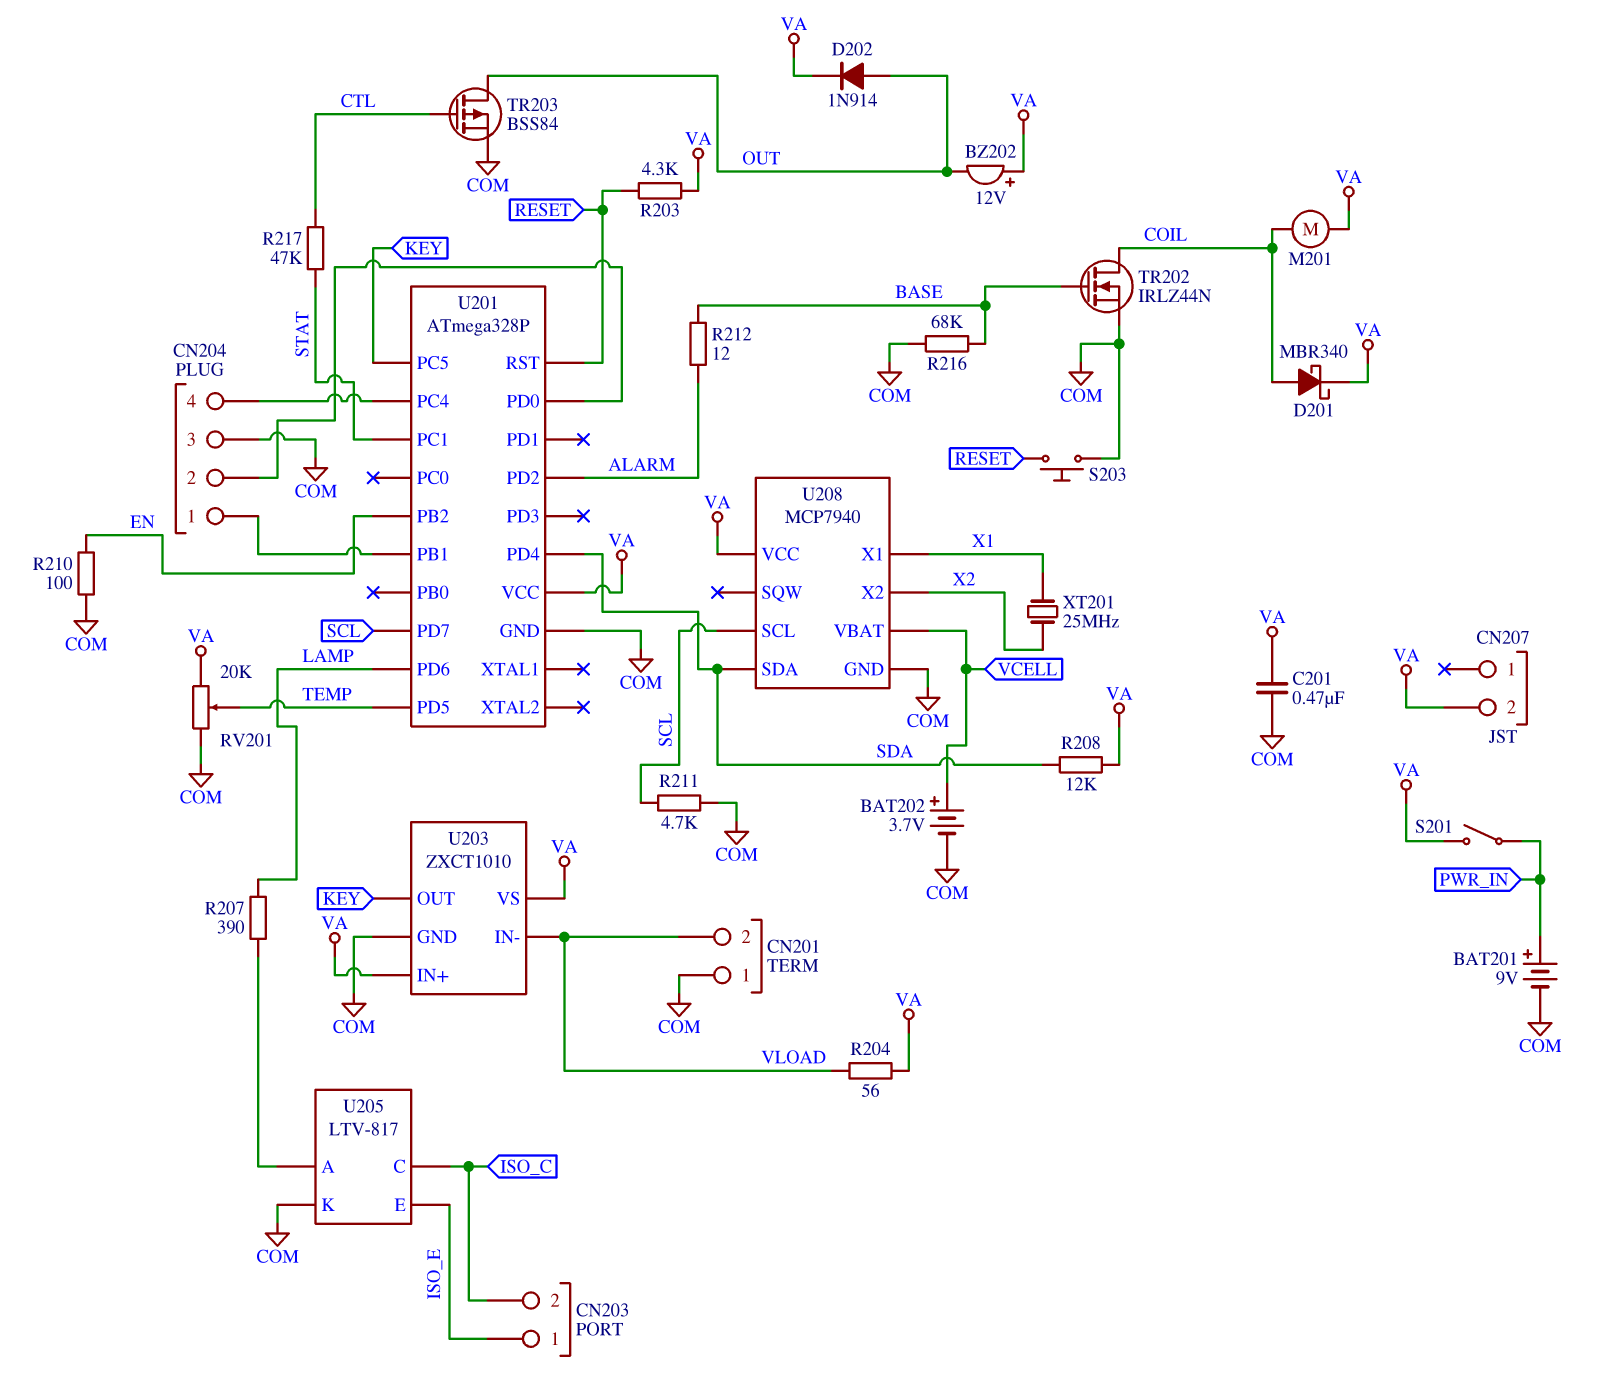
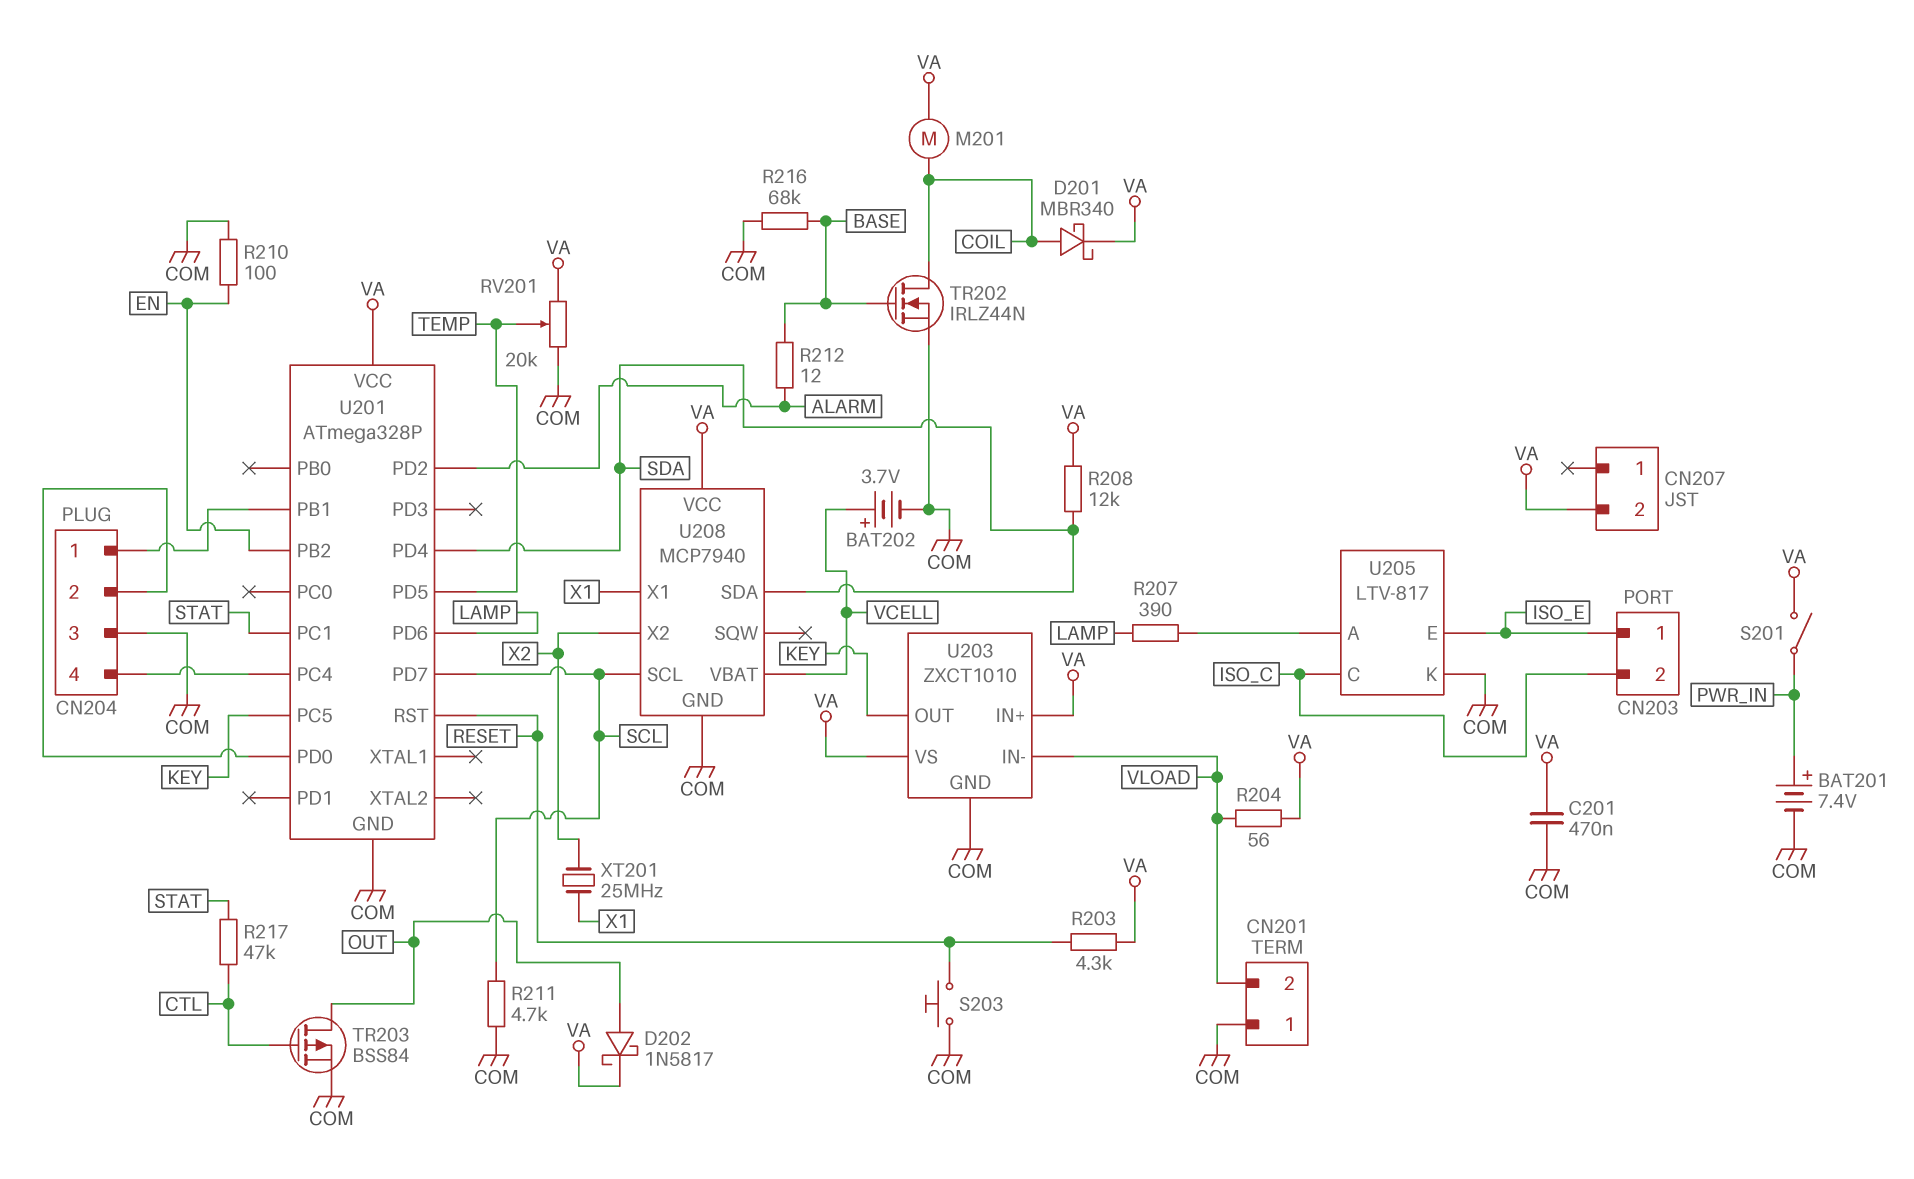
BAT201: 9V (plus PWR_IN, minus COM) -> 7.4V (plus PWR_IN, minus COM)
BZ202: buzzer 12V (plus VA, minus OUT) -> none
D202: diode 1N914 (A OUT, K VA) -> schottky 1N5817 (A OUT, K VA)

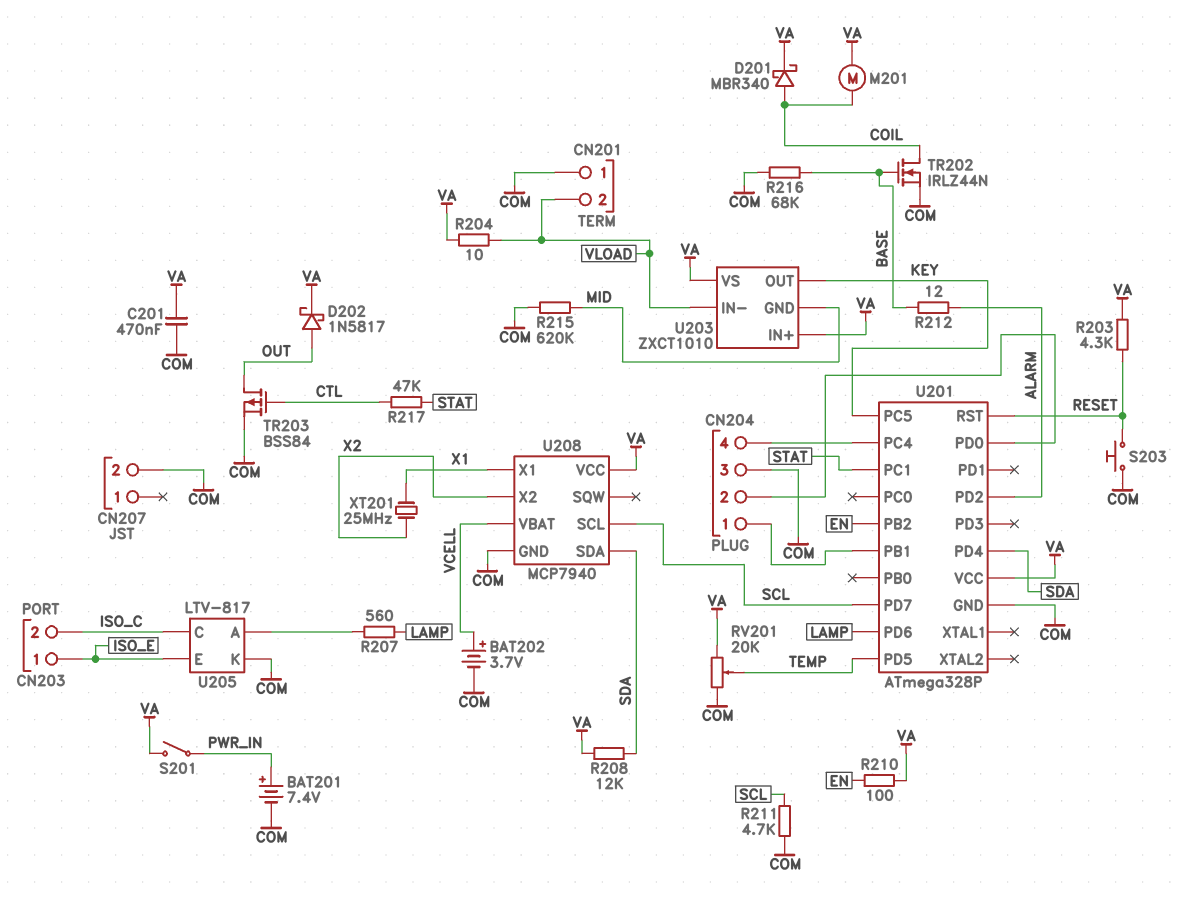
CN207 pin 2: VA -> COM
R204: 56 (VA, VLOAD) -> 10 (VA, VLOAD)
R207: 390 (LAMP, U205/A) -> 560 (LAMP, U205/A)
R210: 100 (COM, EN) -> 100 (EN, VA)
R215: none -> 620k (COM, MID)
U203 pin GND: COM -> MID

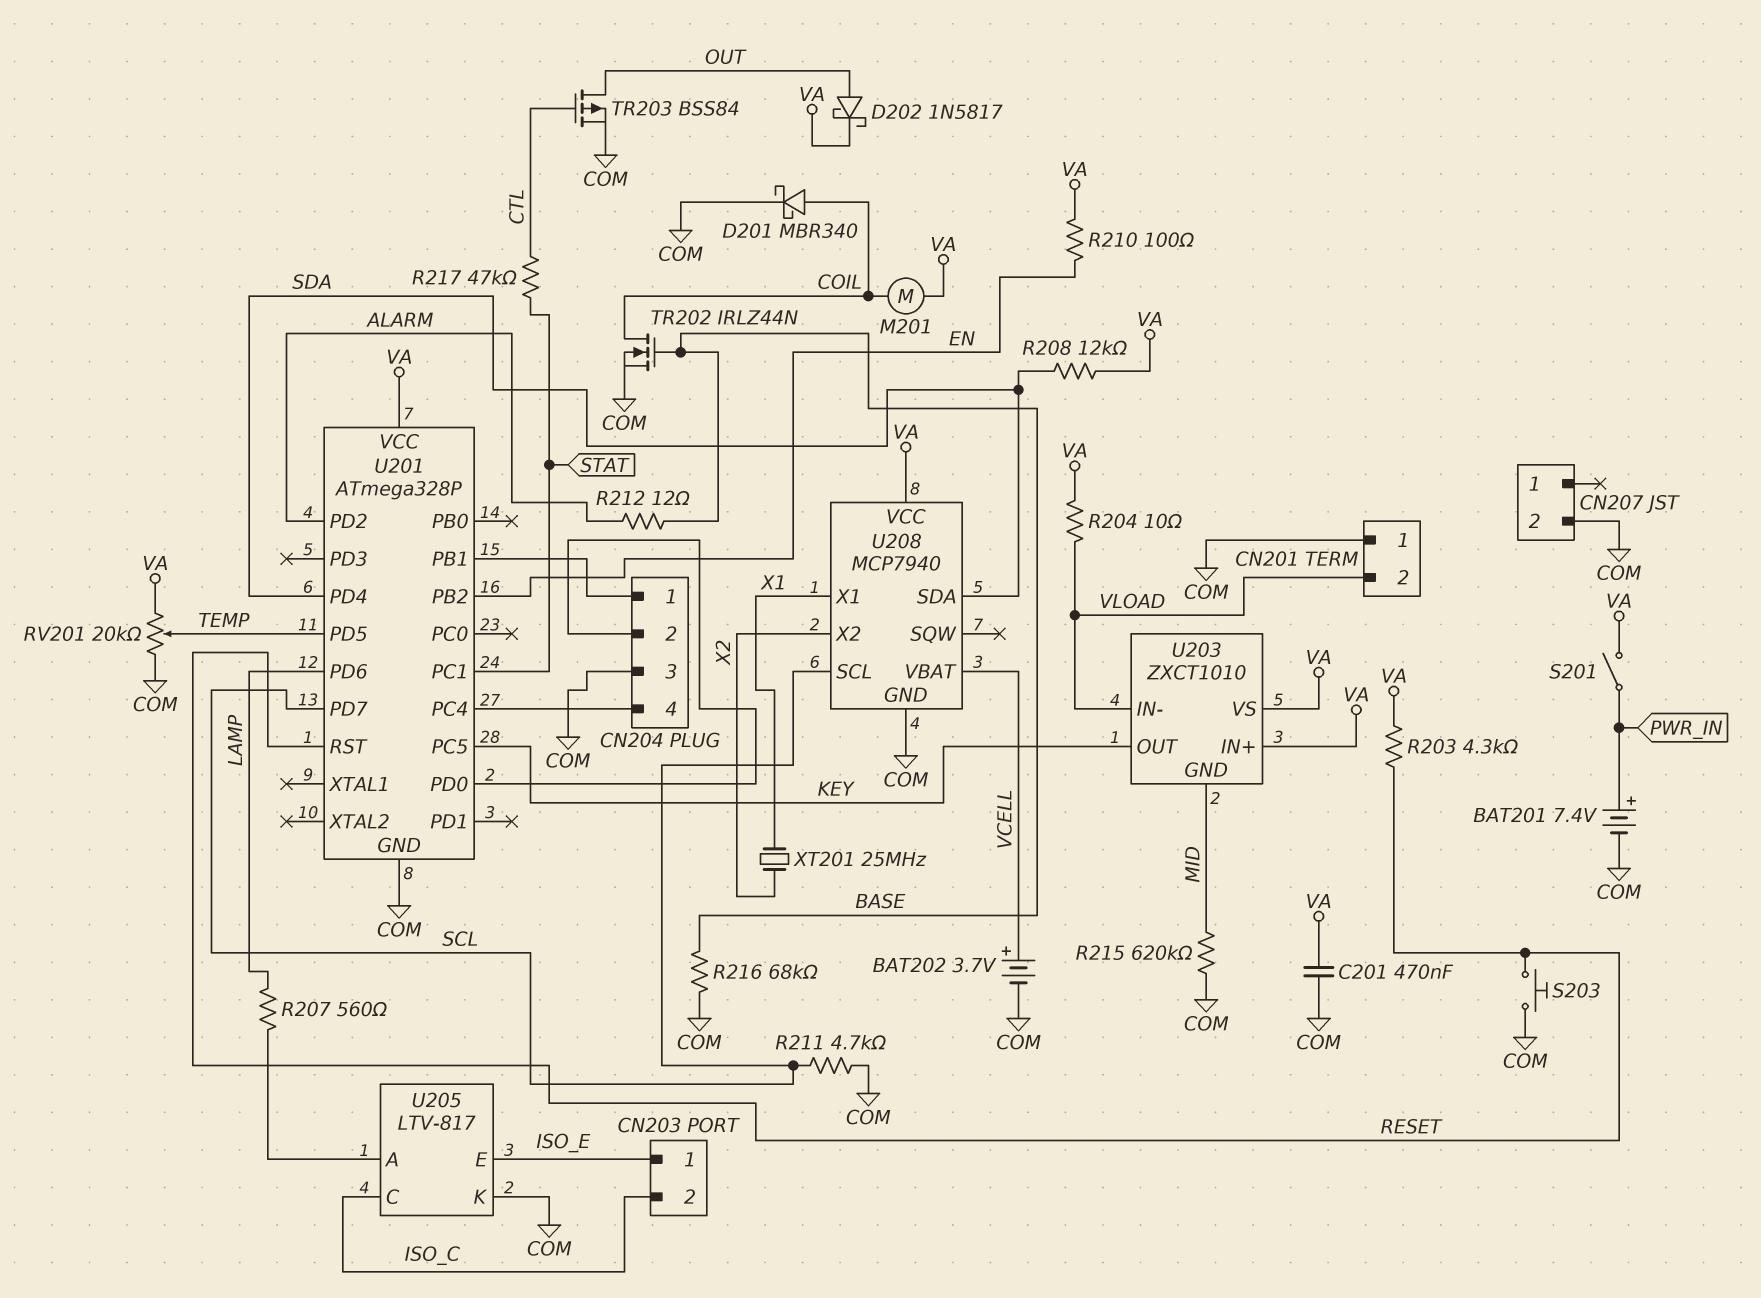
D201: schottky MBR340 (A COIL, K VA) -> schottky MBR340 (A COIL, K COM)

